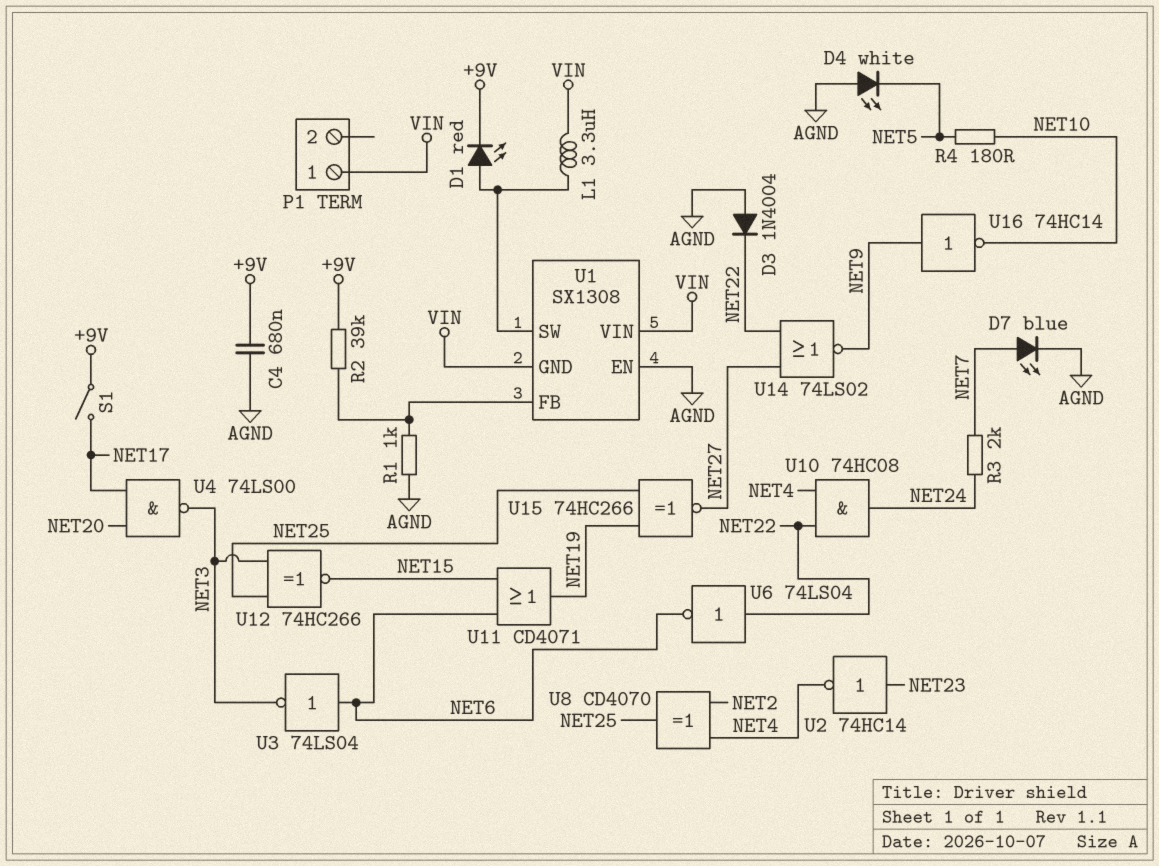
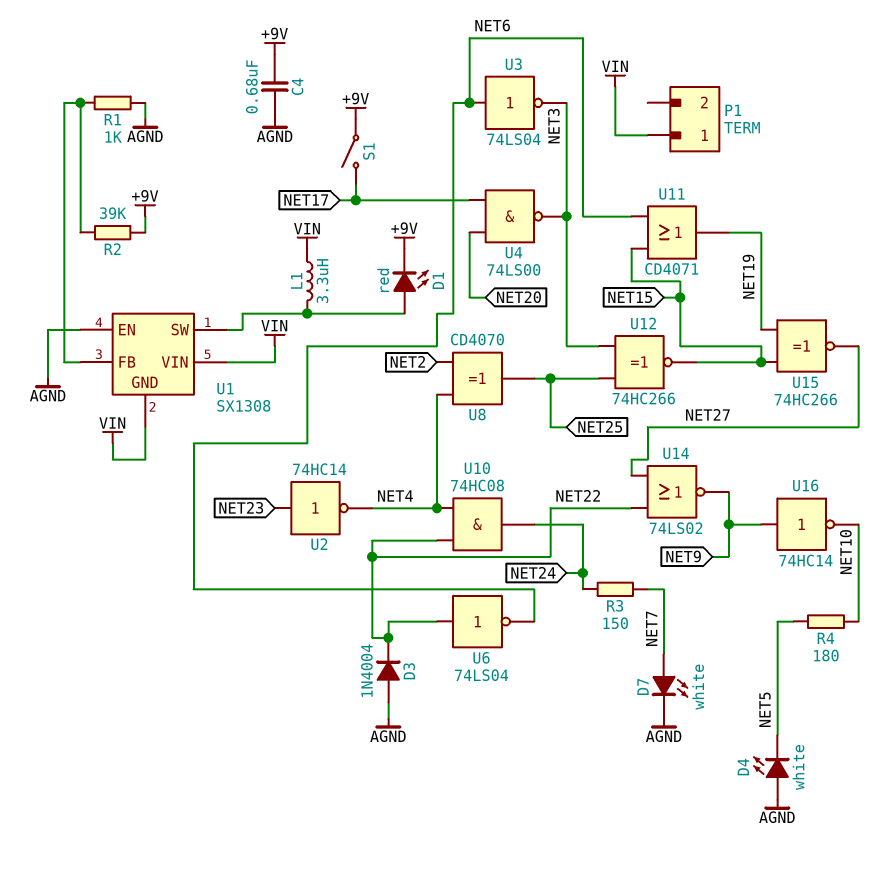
D7: LED blue (A NET7, K AGND) -> LED white (A NET7, K AGND)
R3: 2k (NET7, NET24) -> 150 (NET7, NET24)
U15: XNOR 74HC266 (in NET19, in NET25, out NET27) -> XNOR 74HC266 (in NET15, in NET19, out NET27)

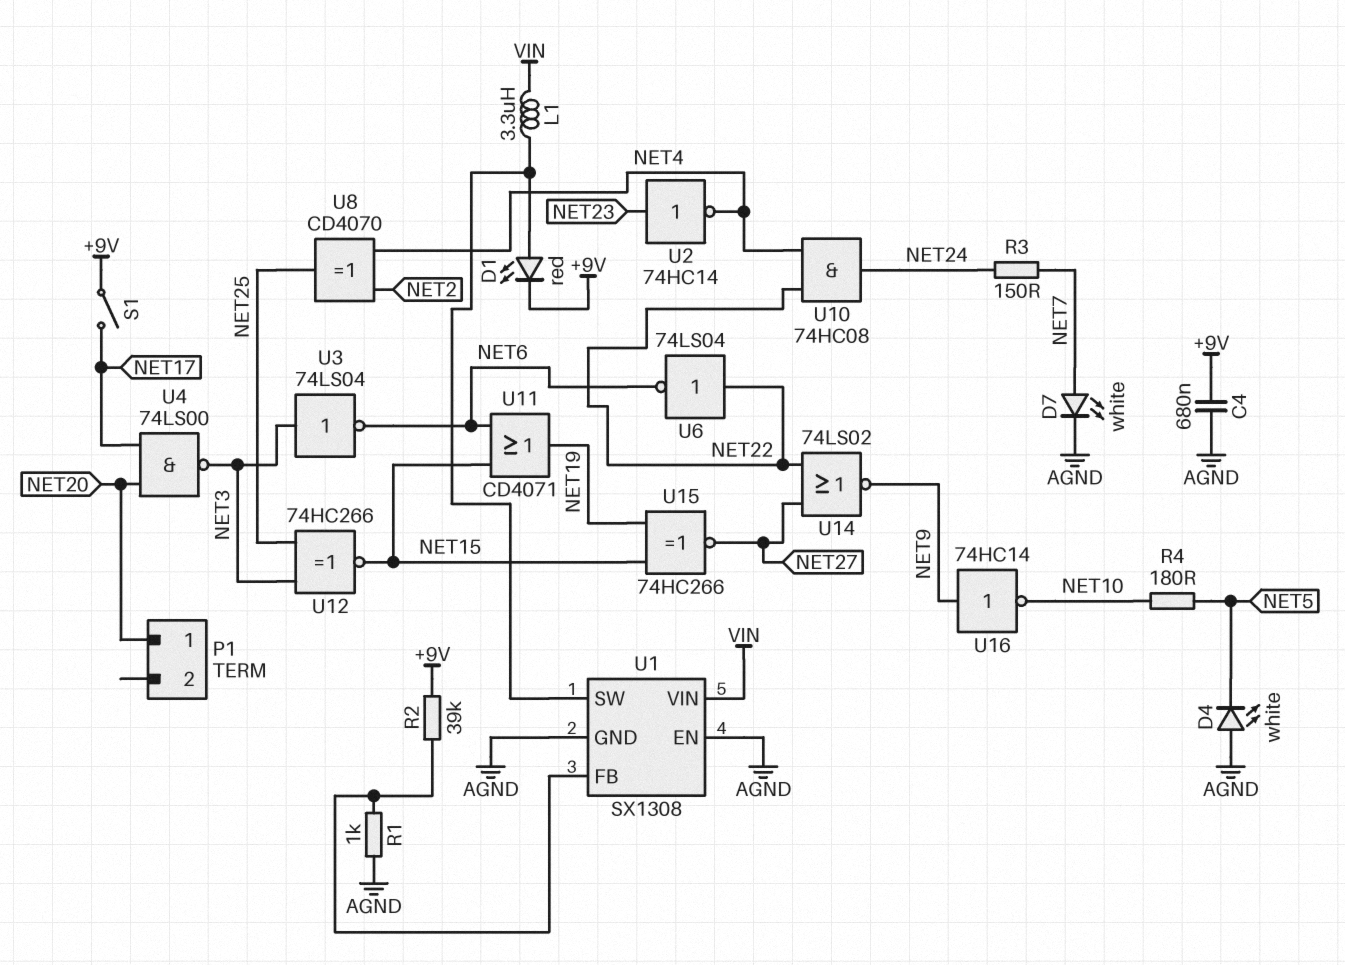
D3: diode 1N4004 (A AGND, K NET22) -> none
P1 pin 1: VIN -> NET20
U1 pin GND: VIN -> AGND
U3: NOT 74LS04 (in NET6, out NET3) -> NOT 74LS04 (in NET3, out NET6)

